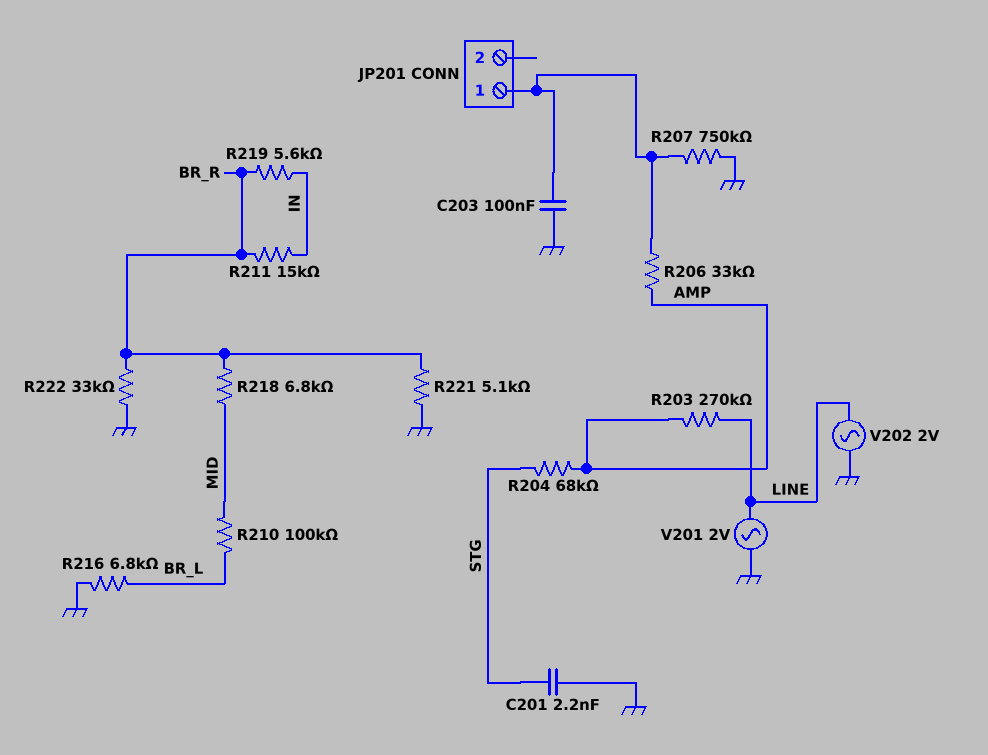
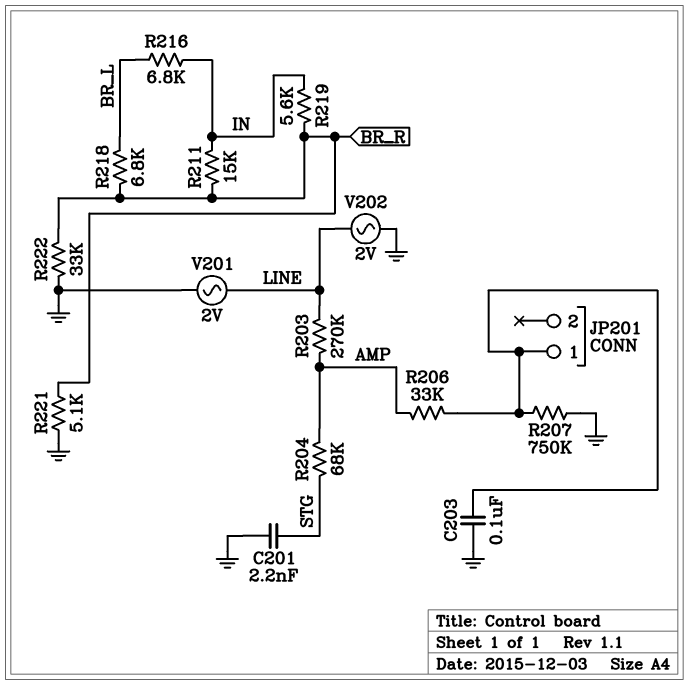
R210: 100k (BR_L, MID) -> none
R216: 6.8k (BR_L, GND) -> 6.8k (BR_L, IN)
R218: 6.8k (BR_R, MID) -> 6.8k (BR_L, BR_R)

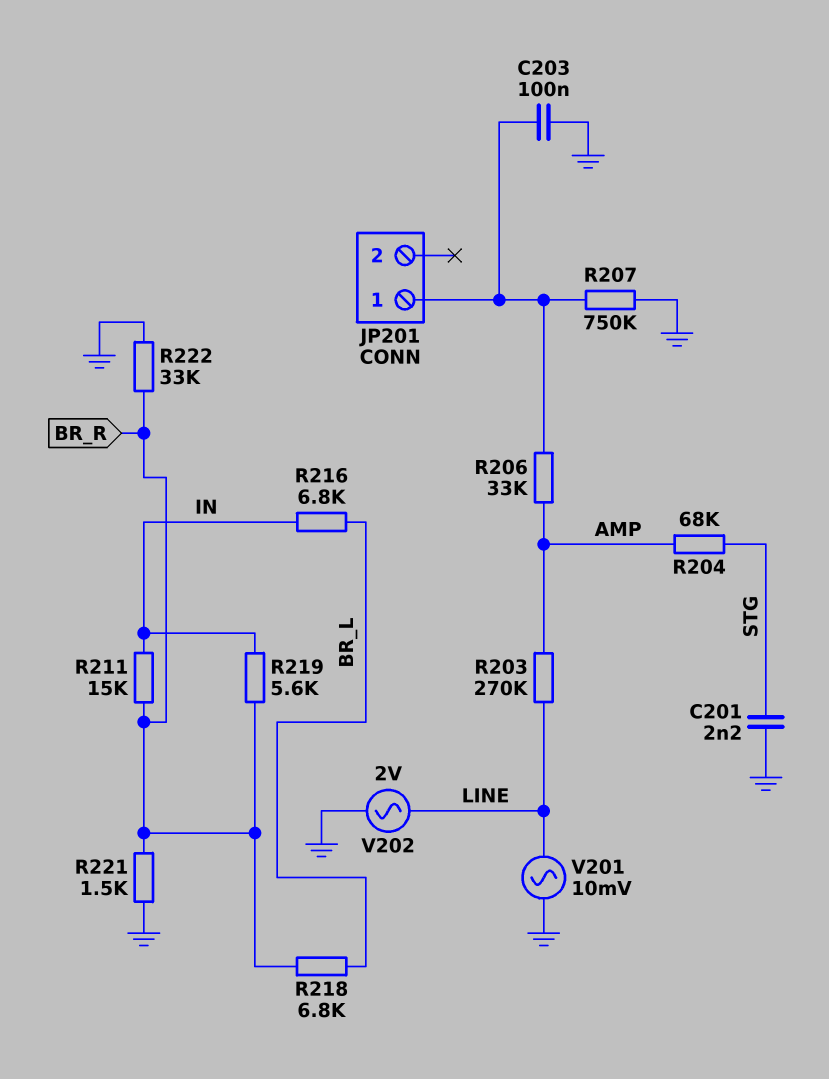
R221: 5.1k (BR_R, GND) -> 1.5k (BR_R, GND)
V201: AC 2V (GND, LINE) -> AC 10mV (GND, LINE)

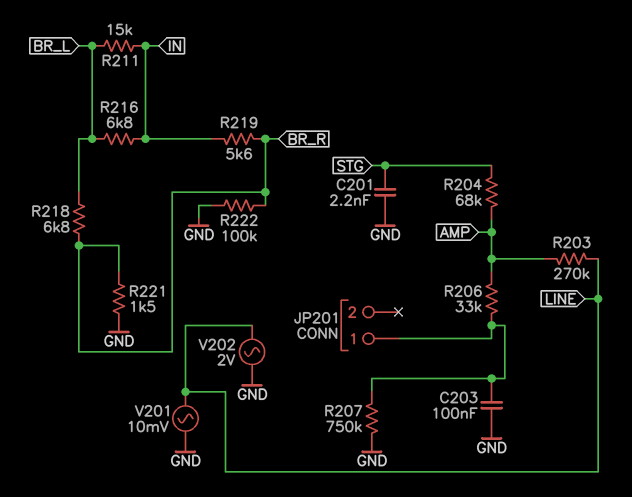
R211: 15k (BR_R, IN) -> 15k (BR_L, IN)
R222: 33k (BR_R, GND) -> 100k (BR_R, GND)

